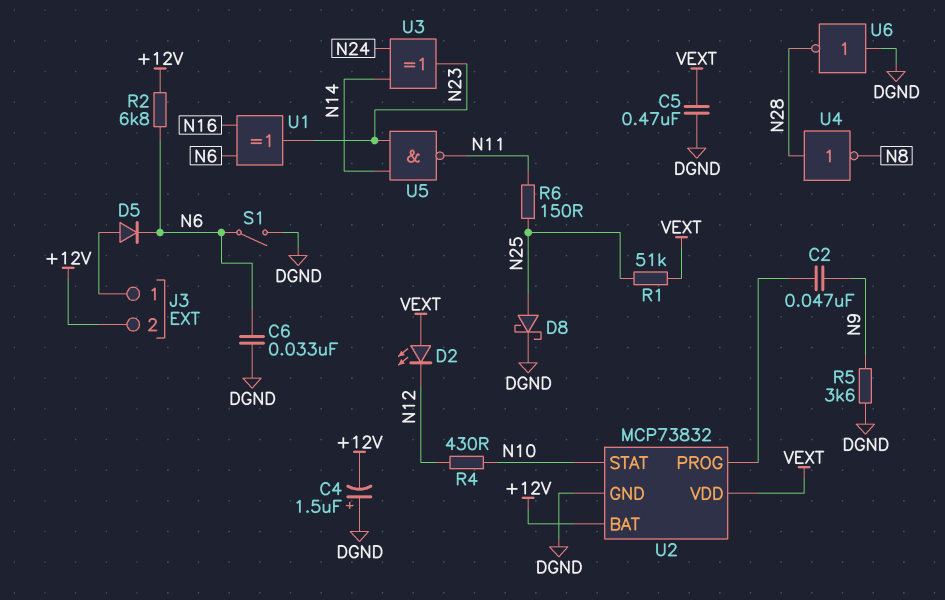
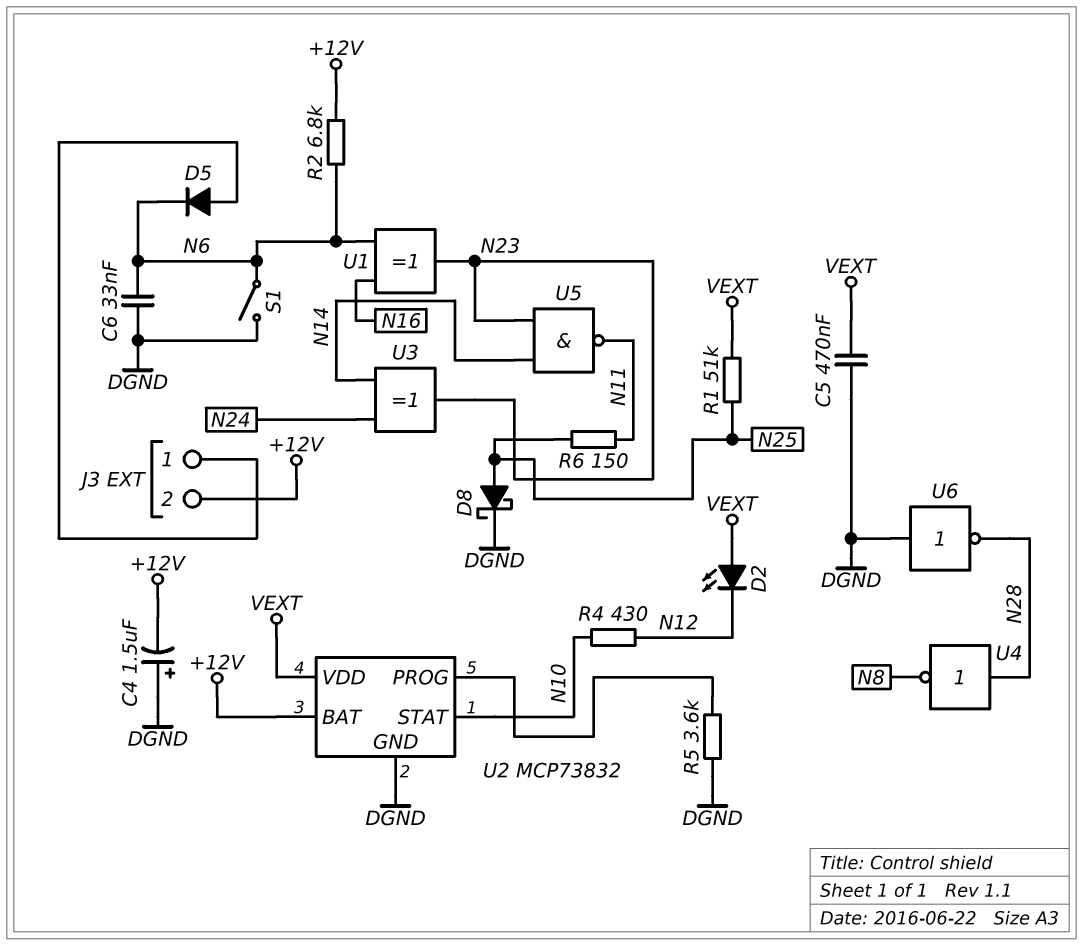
C2: 47nF (N9, U2/PROG) -> none
R5: 3.6k (DGND, N9) -> 3.6k (DGND, U2/PROG)

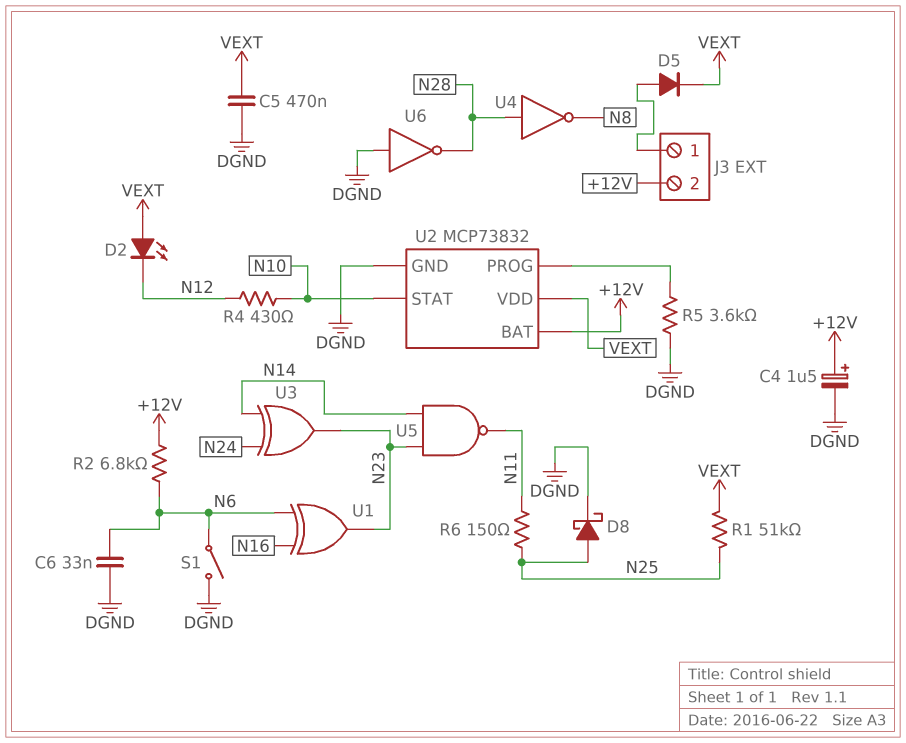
C4: 1.5uF (plus DGND, minus +12V) -> 1.5uF (plus +12V, minus DGND)
D5: diode (A J3/1, K N6) -> diode (A J3/1, K VEXT)

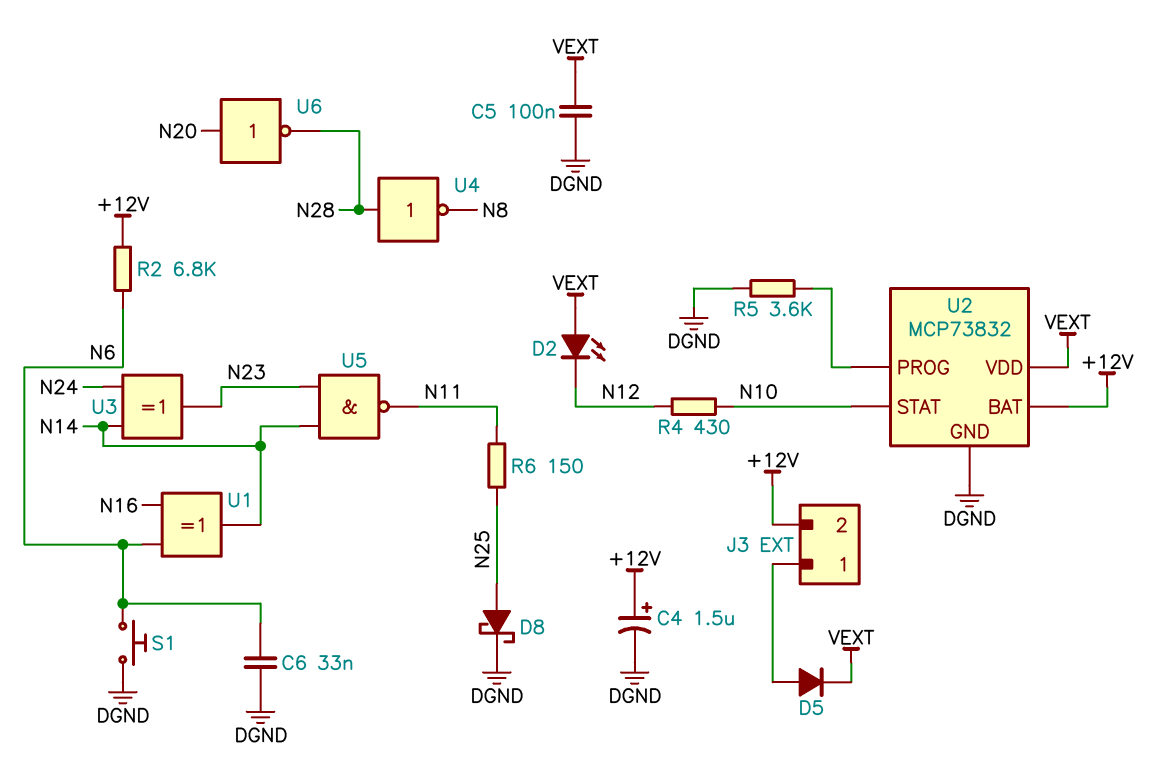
C5: 470nF (DGND, VEXT) -> 100nF (DGND, VEXT)
R1: 51k (N25, VEXT) -> none
S1: switch (DGND, N6) -> button (DGND, N6)
U1: XOR (in N6, in N16, out N23) -> XOR (in N6, in N16, out N14)
U6: NOT (in DGND, out N28) -> NOT (in N20, out N28)

